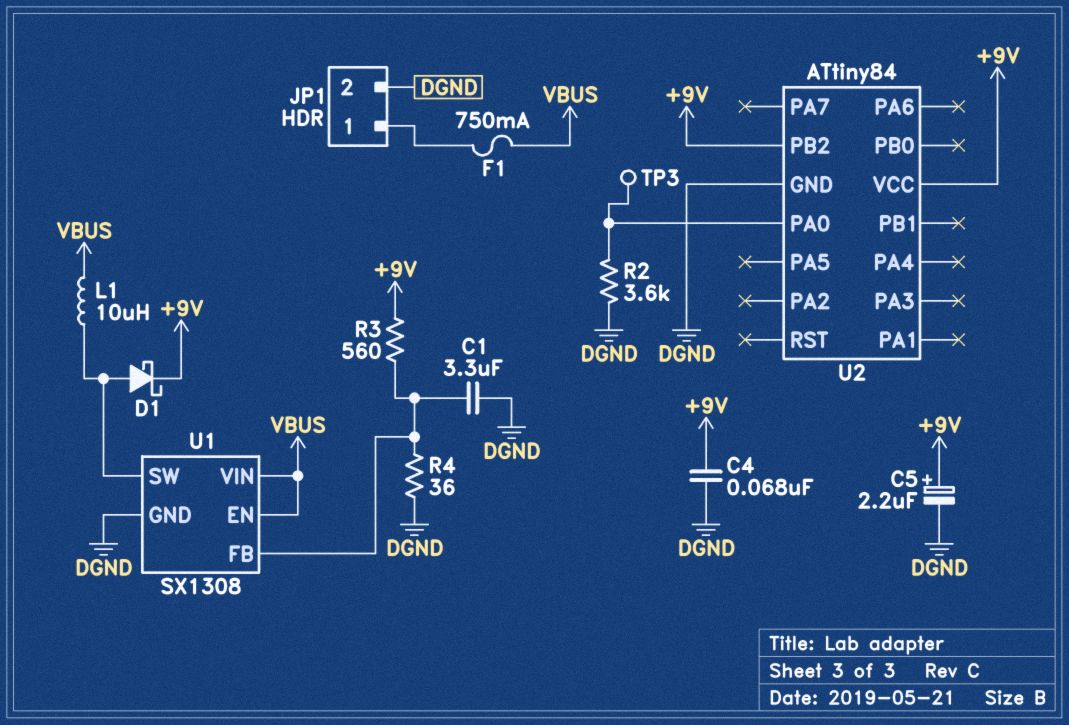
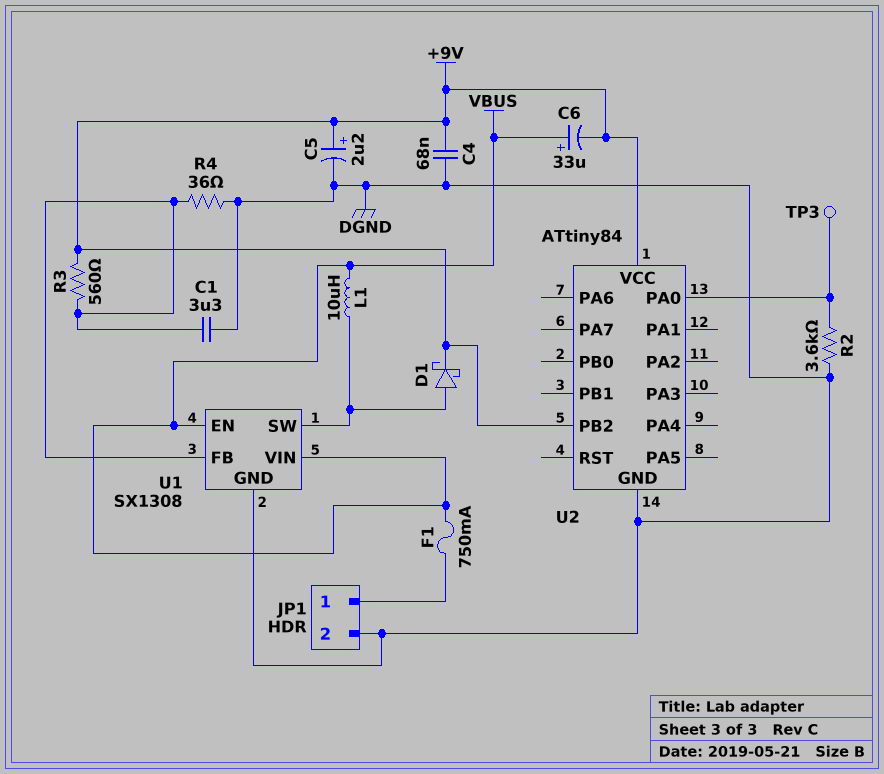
C6: none -> 33uF (plus VBUS, minus +9V)

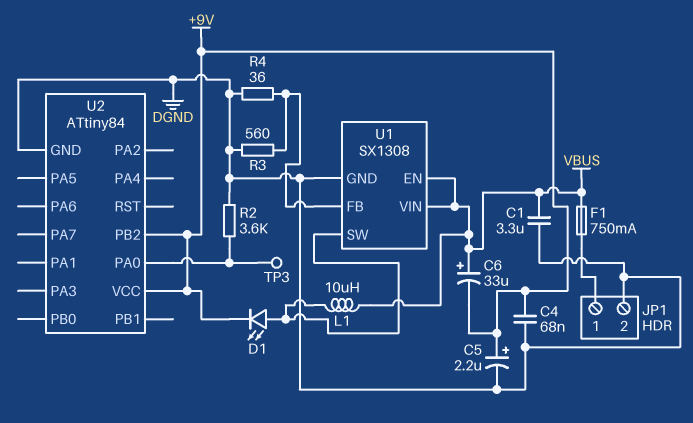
C1: 3.3uF (DGND, U1/FB) -> 3.3uF (DGND, VBUS)
D1: schottky (A U1/SW, K +9V) -> LED (A U1/SW, K +9V)
R3: 560 (+9V, U1/FB) -> 560 (DGND, U1/FB)

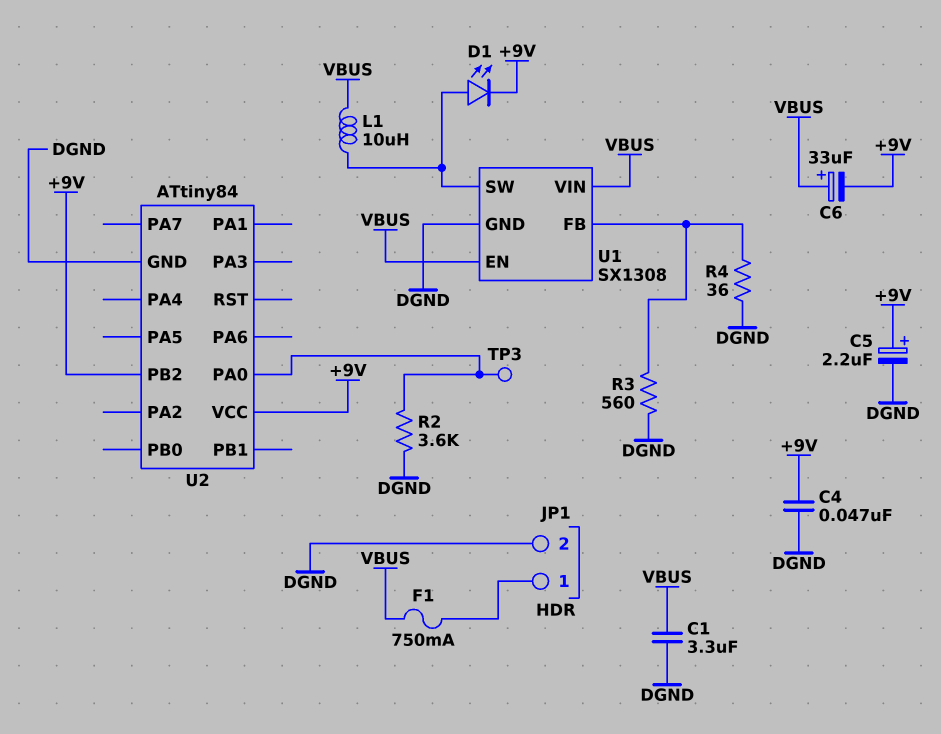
C4: 68nF (+9V, DGND) -> 47nF (+9V, DGND)

